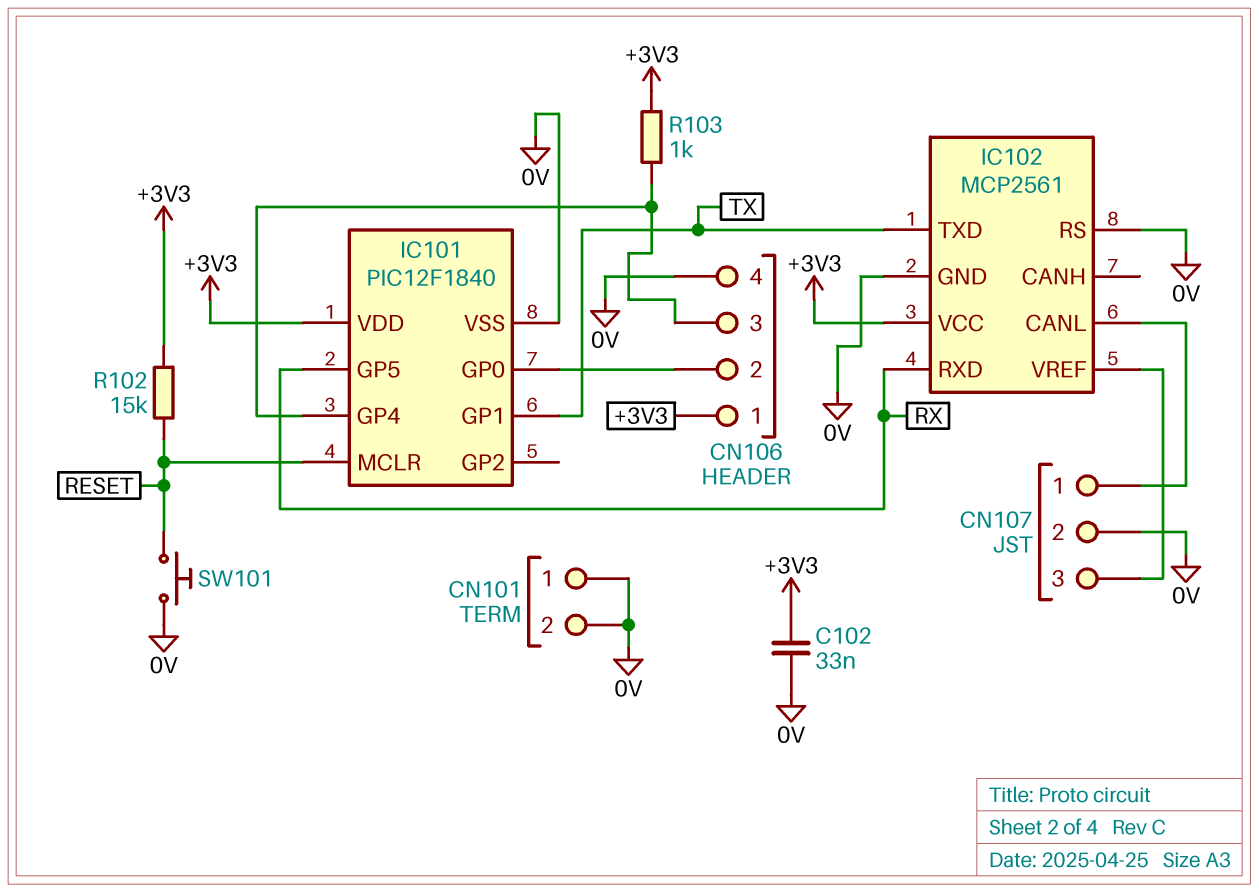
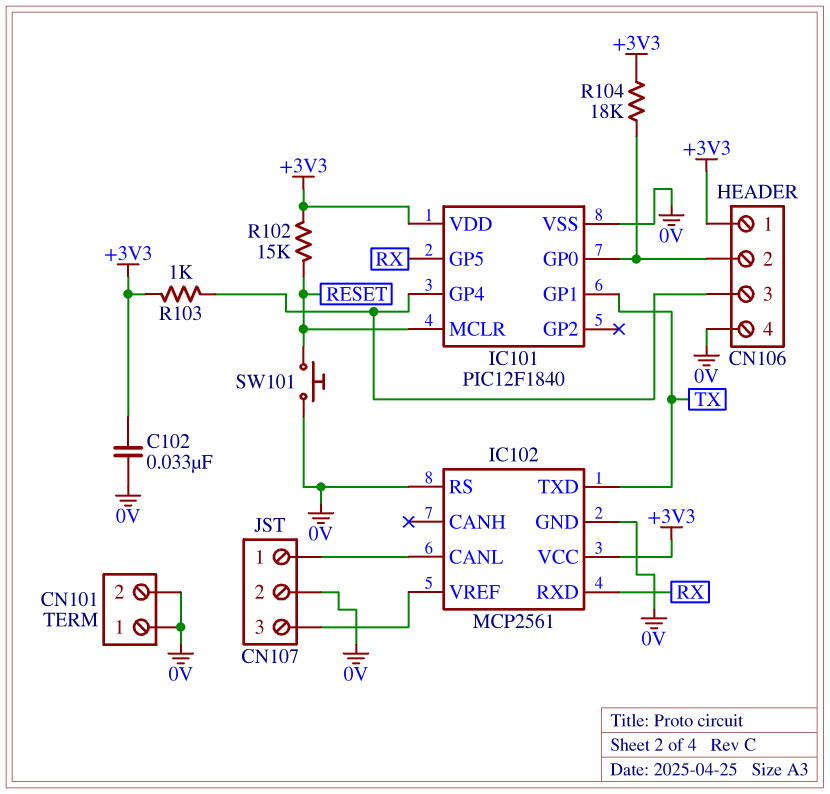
R104: none -> 18k (+3V3, CN106/2)

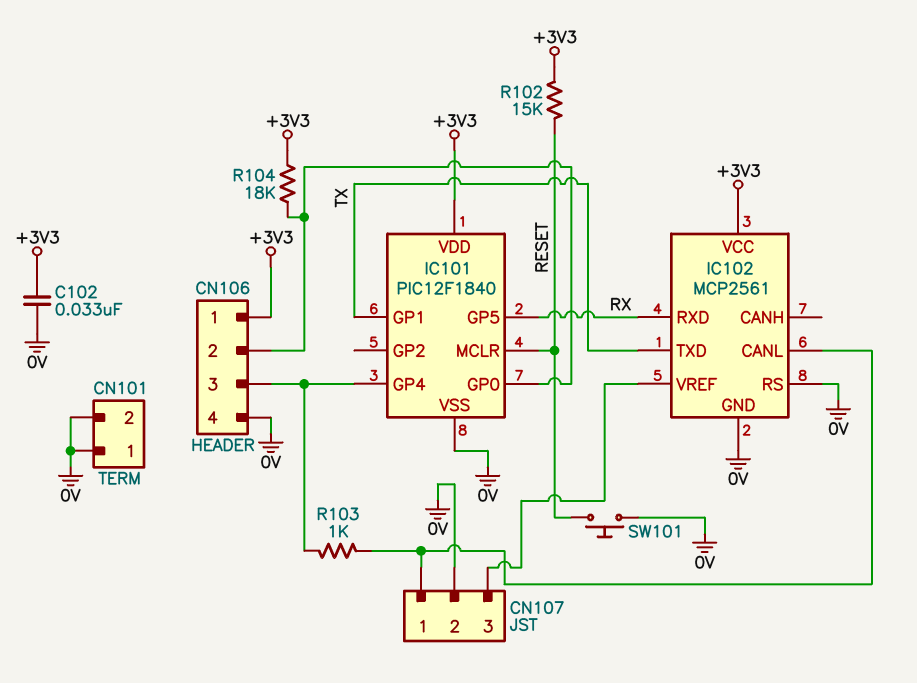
R103: 1k (+3V3, CN106/3) -> 1k (CN106/3, CN107/1)

